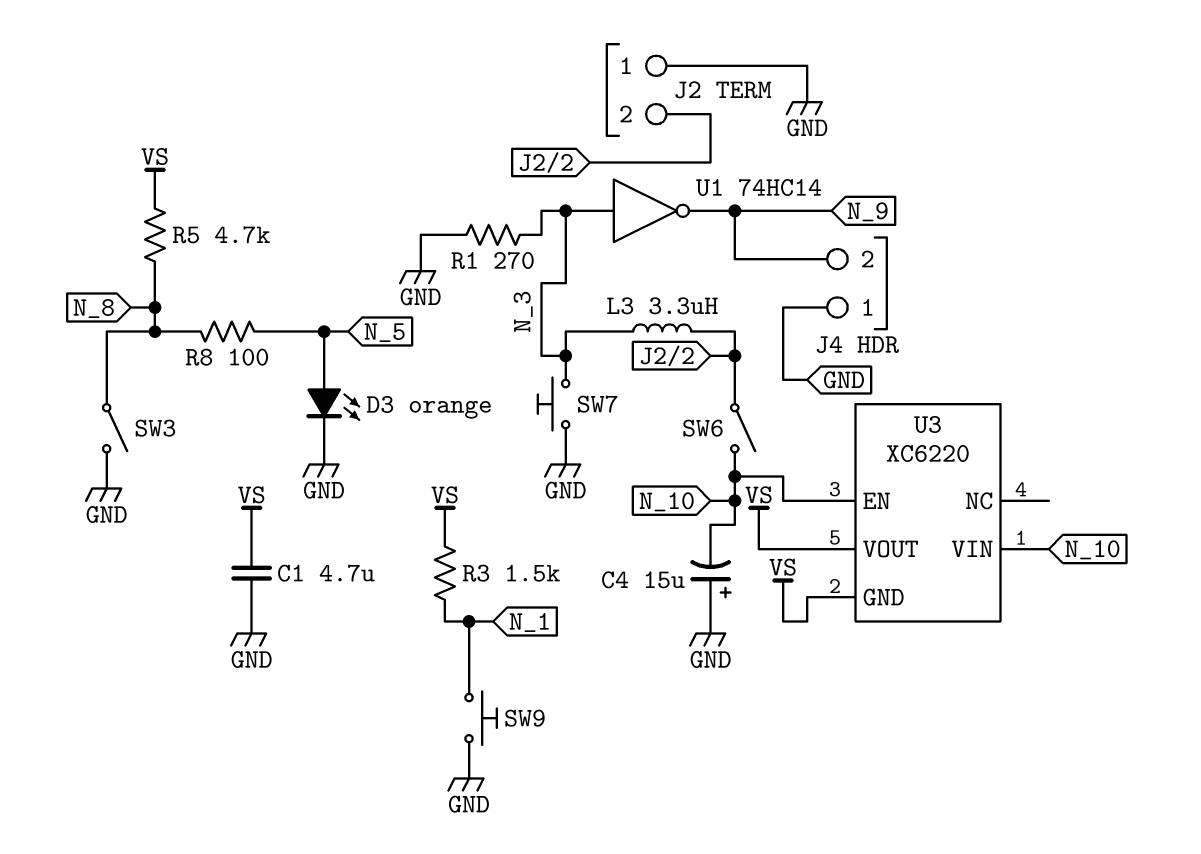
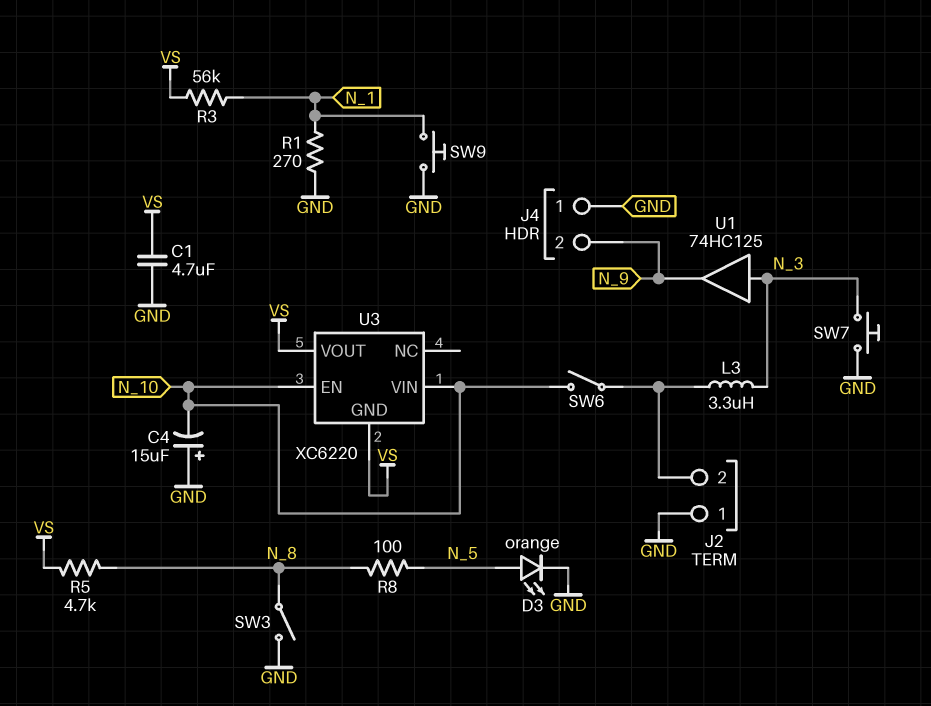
R1: 270 (GND, N_3) -> 270 (GND, N_1)
R3: 1.5k (N_1, VS) -> 56k (N_1, VS)
U1: NOT 74HC14 (in N_3, out N_9) -> buffer 74HC125 (in N_3, out N_9)

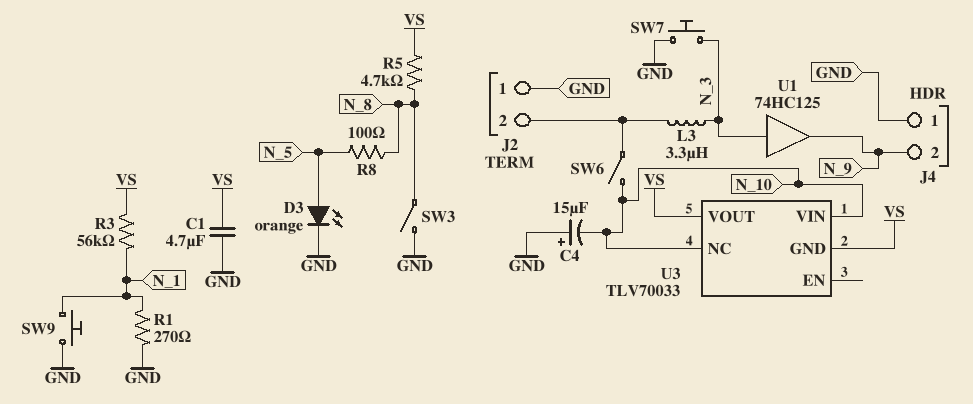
U3: XC6220 -> TLV70033
U3 pin EN: N_10 -> none
U3 pin NC: none -> N_10

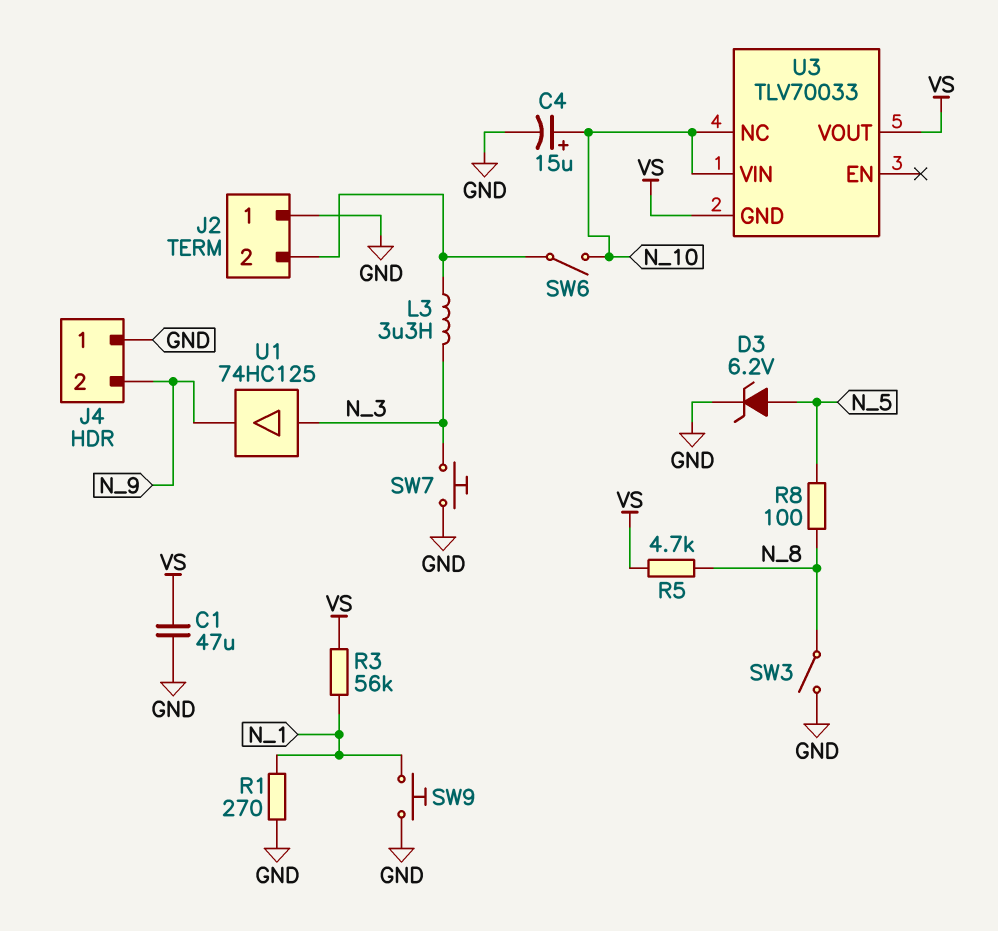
C1: 4.7uF (GND, VS) -> 47uF (GND, VS)
C4: 15uF (plus GND, minus N_10) -> 15uF (plus N_10, minus GND)
D3: LED orange (A N_5, K GND) -> zener 6.2V (A N_5, K GND)

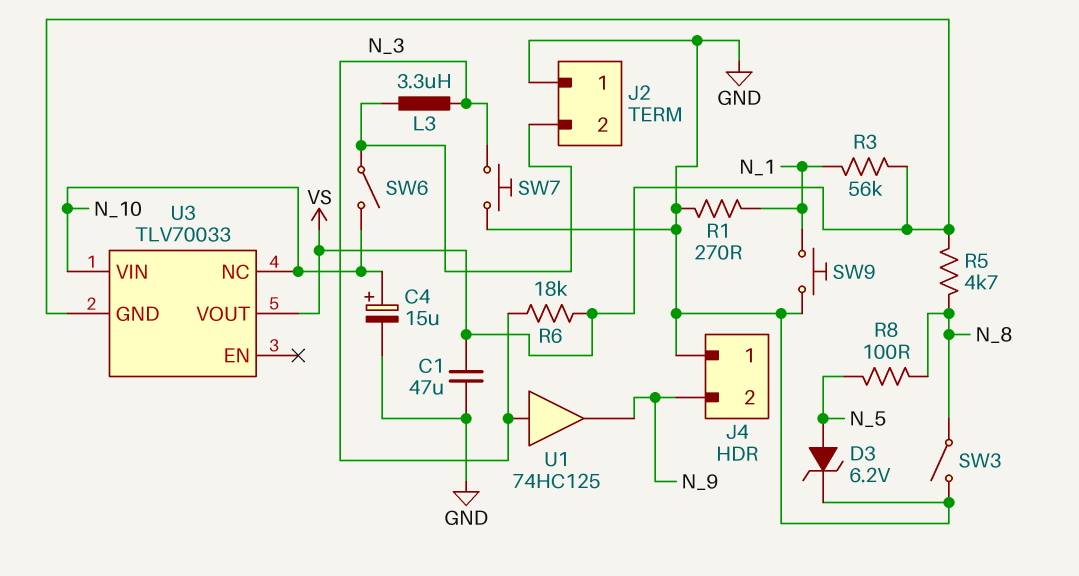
R6: none -> 18k (N_3, VS)

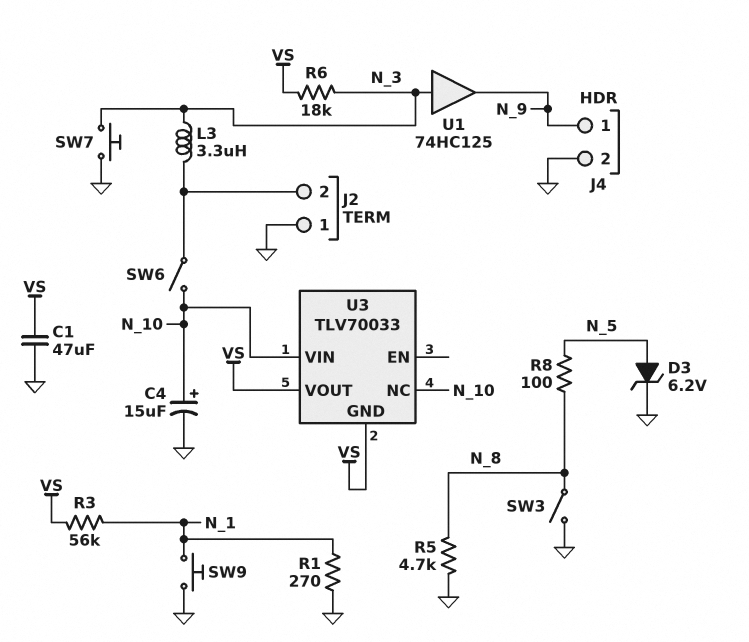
J4 pin 1: GND -> N_9
J4 pin 2: N_9 -> GND
R5: 4.7k (N_8, VS) -> 4.7k (GND, N_8)

